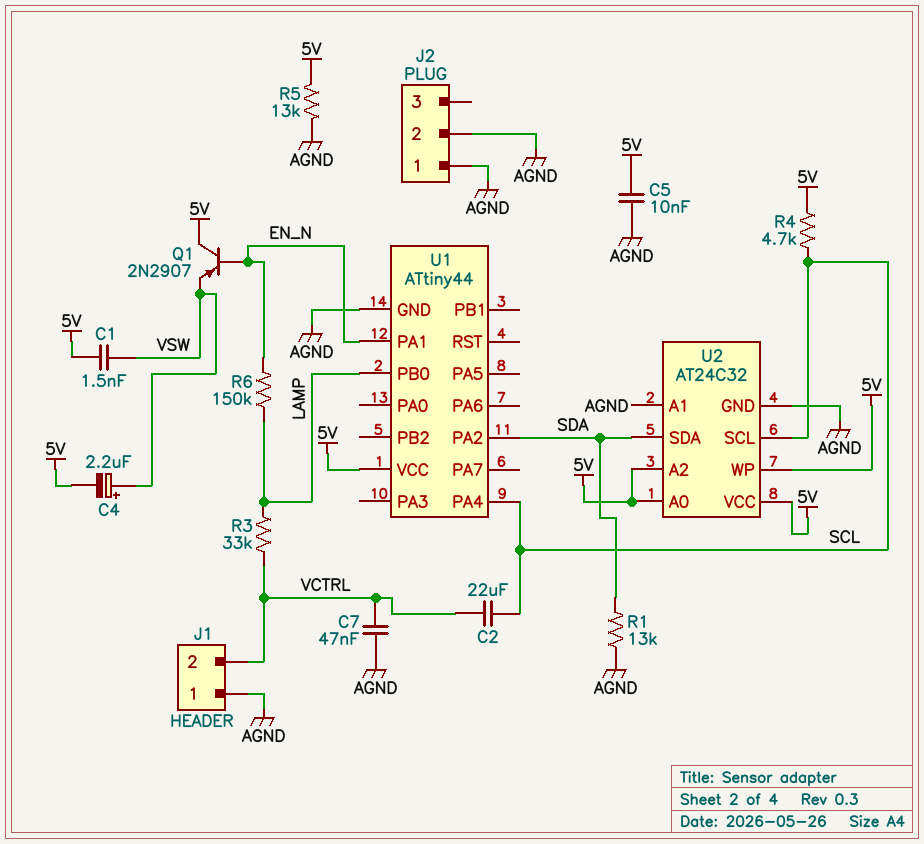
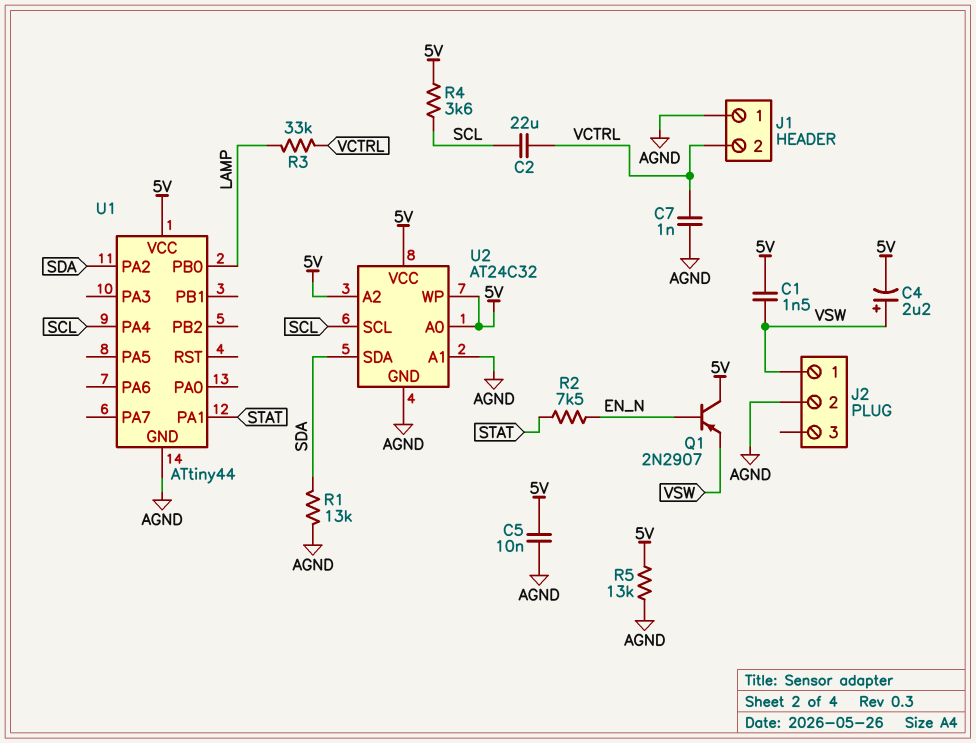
C7: 47nF (AGND, VCTRL) -> 1nF (AGND, VCTRL)
J2 pin 1: AGND -> VSW
R2: none -> 7.5k (EN_N, STAT)
R4: 4.7k (5V, SCL) -> 3.6k (5V, SCL)
R6: 150k (EN_N, LAMP) -> none
U1 pin PA1: EN_N -> STAT

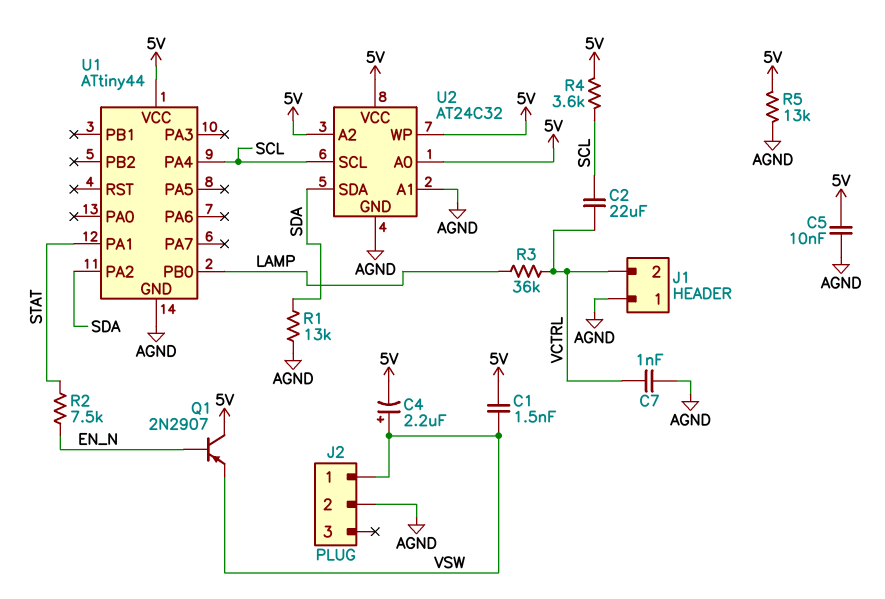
R3: 33k (LAMP, VCTRL) -> 36k (LAMP, VCTRL)

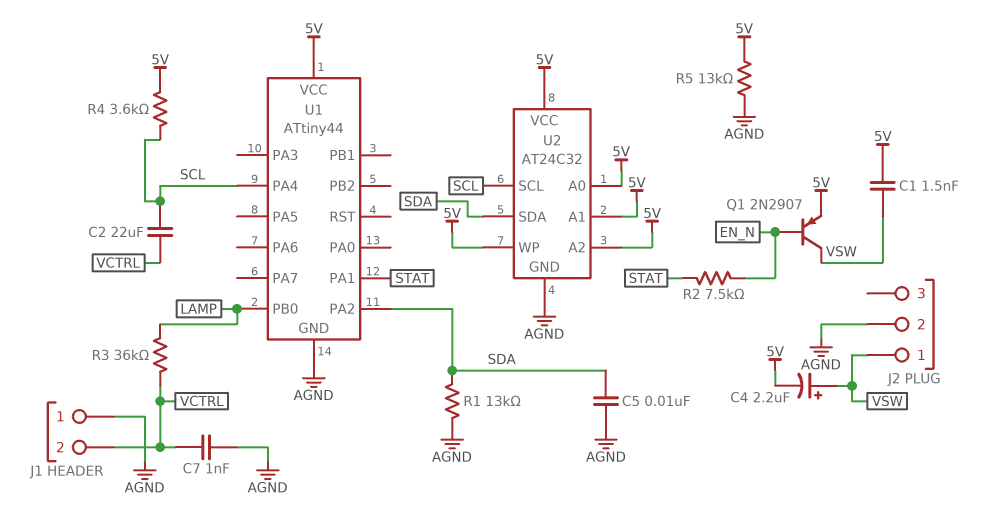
C5: 10nF (5V, AGND) -> 10nF (AGND, SDA)
Q1: PNP 2N2907 (B EN_N, C 5V, E VSW) -> PNP 2N2907 (B EN_N, C VSW, E 5V)
U2 pin A1: AGND -> 5V

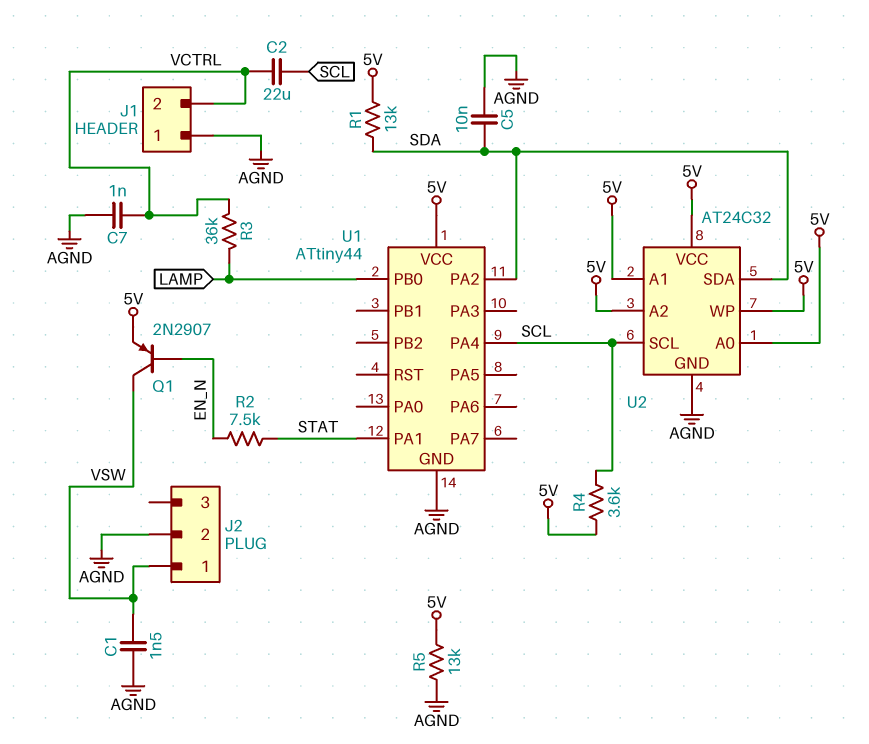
C1: 1.5nF (5V, VSW) -> 1.5nF (AGND, VSW)
C4: 2.2uF (plus VSW, minus 5V) -> none
R1: 13k (AGND, SDA) -> 13k (5V, SDA)

